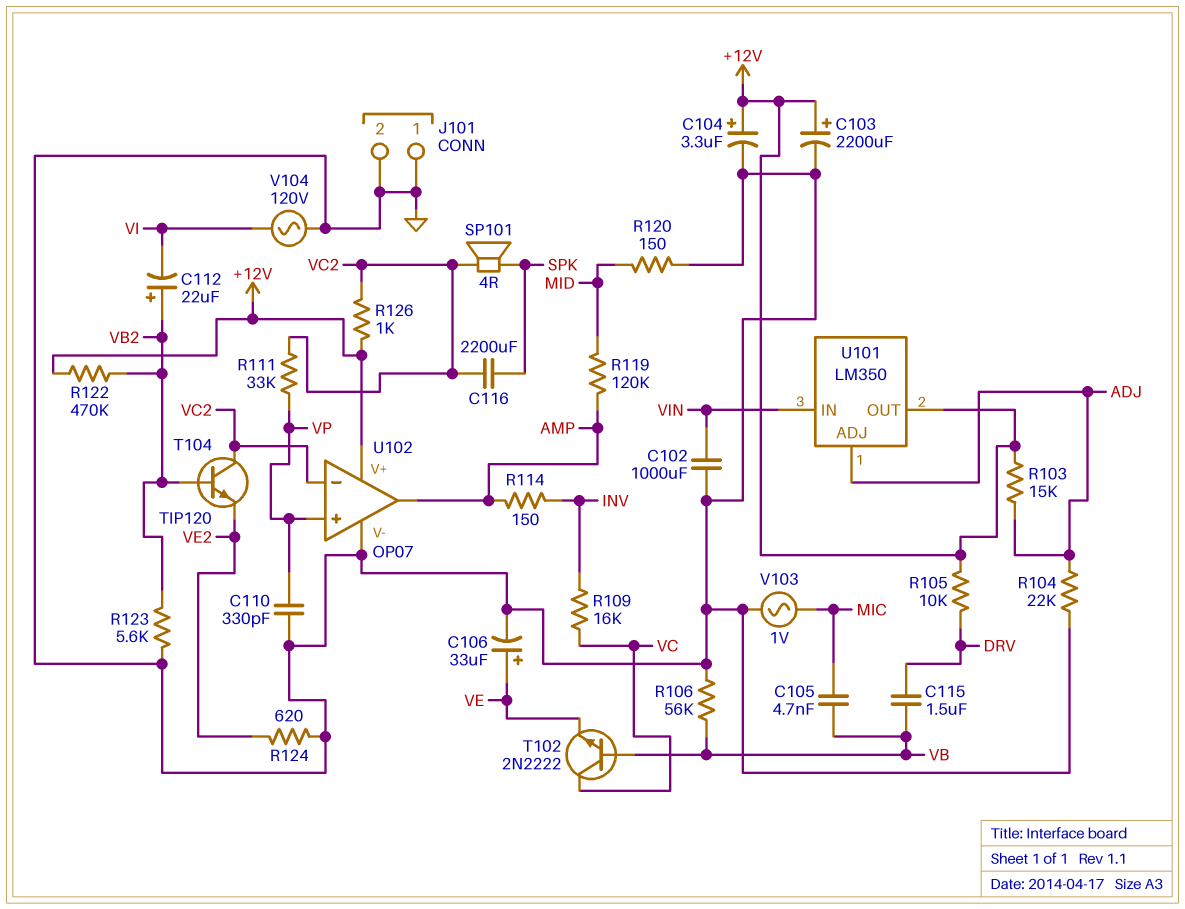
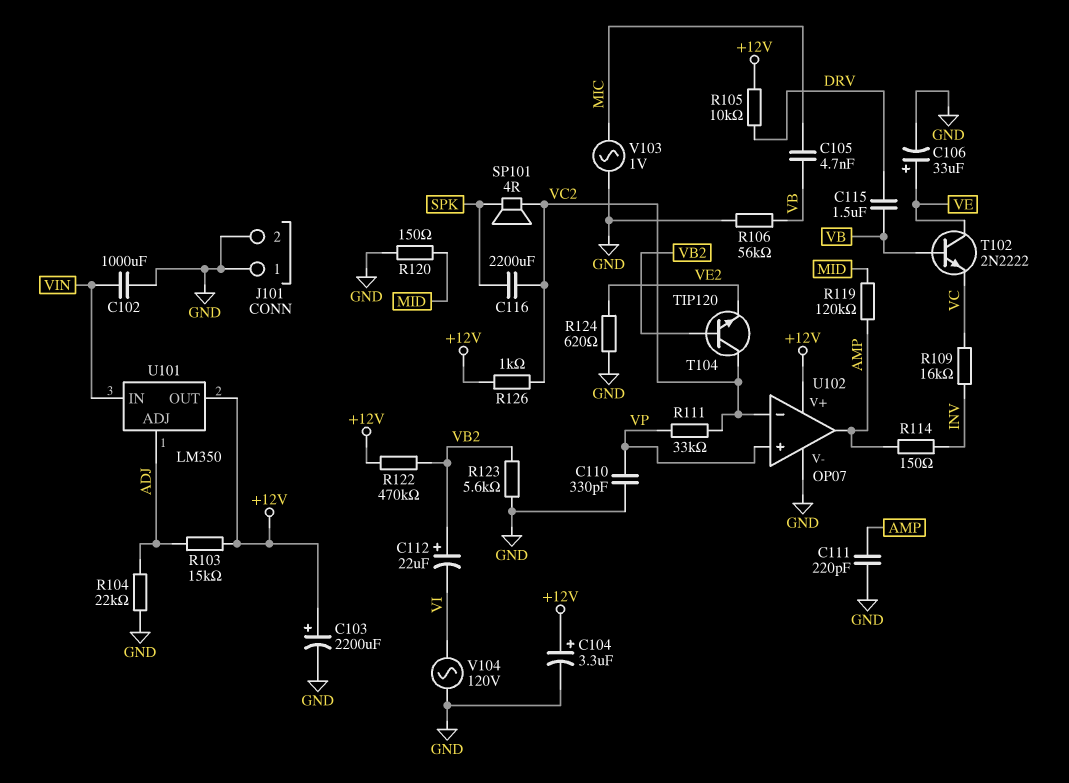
C111: none -> 220pF (AMP, GND)
T102: NPN 2N2222 (B VB, C VC, E VE) -> NPN 2N2222 (B VB, C VE, E VC)

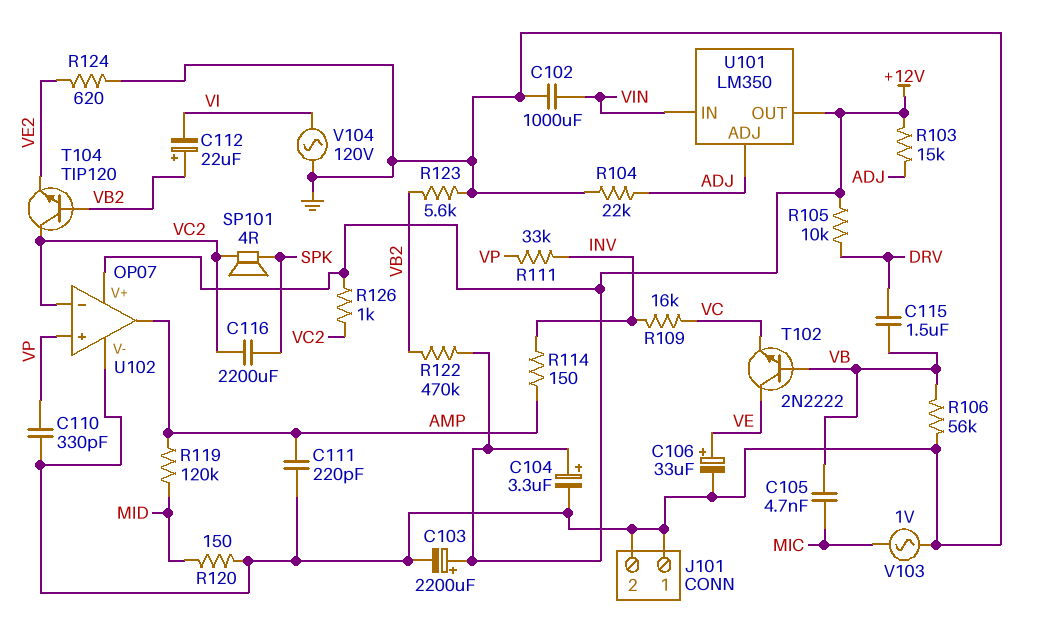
R111: 33k (VC2, VP) -> 33k (INV, VP)

